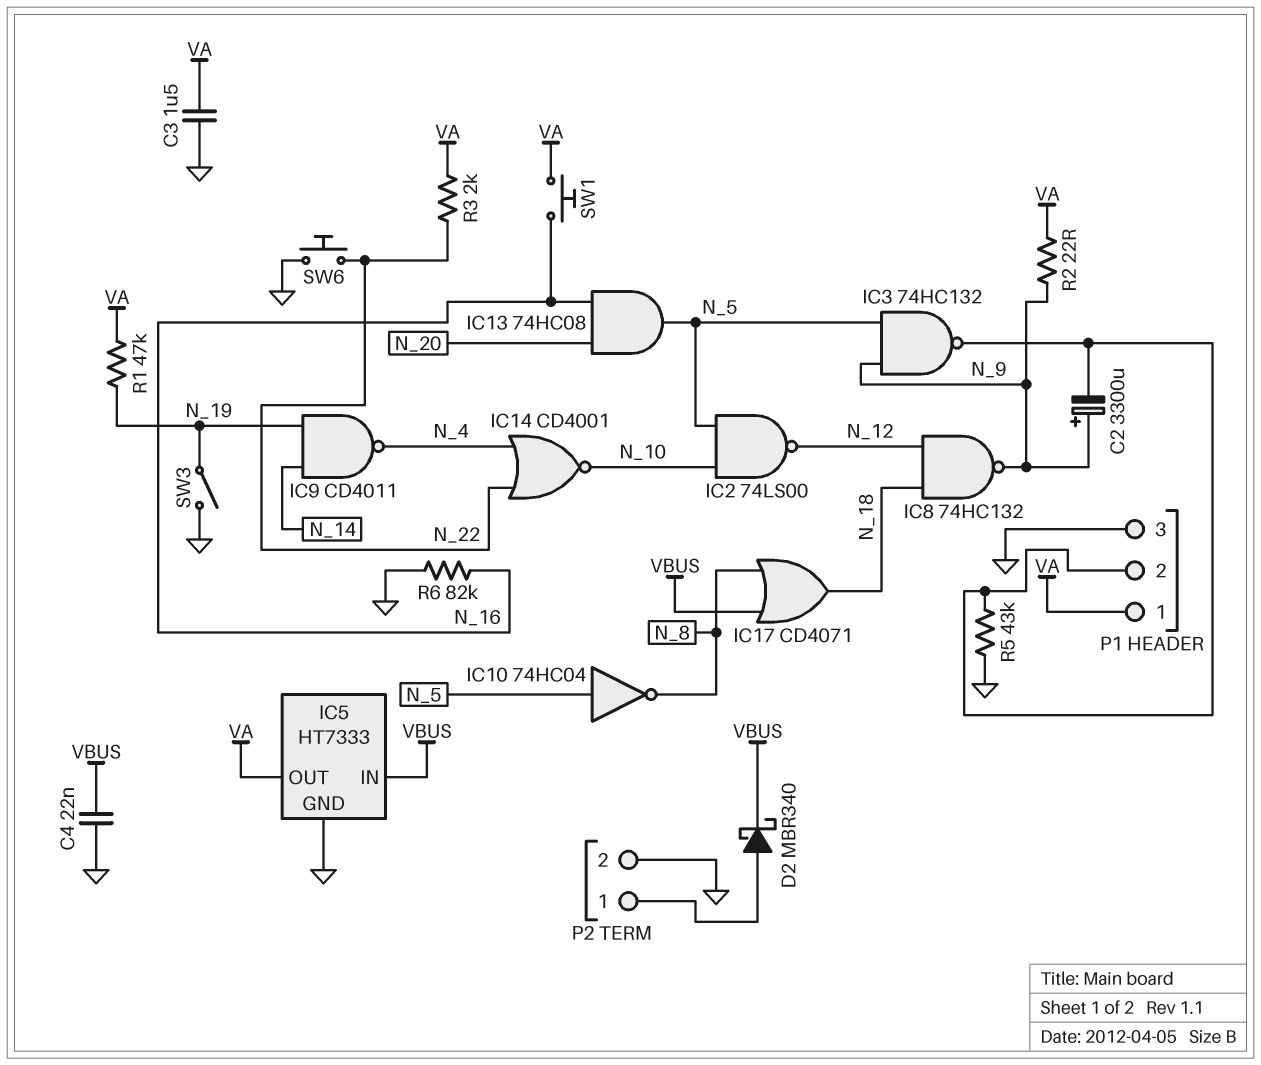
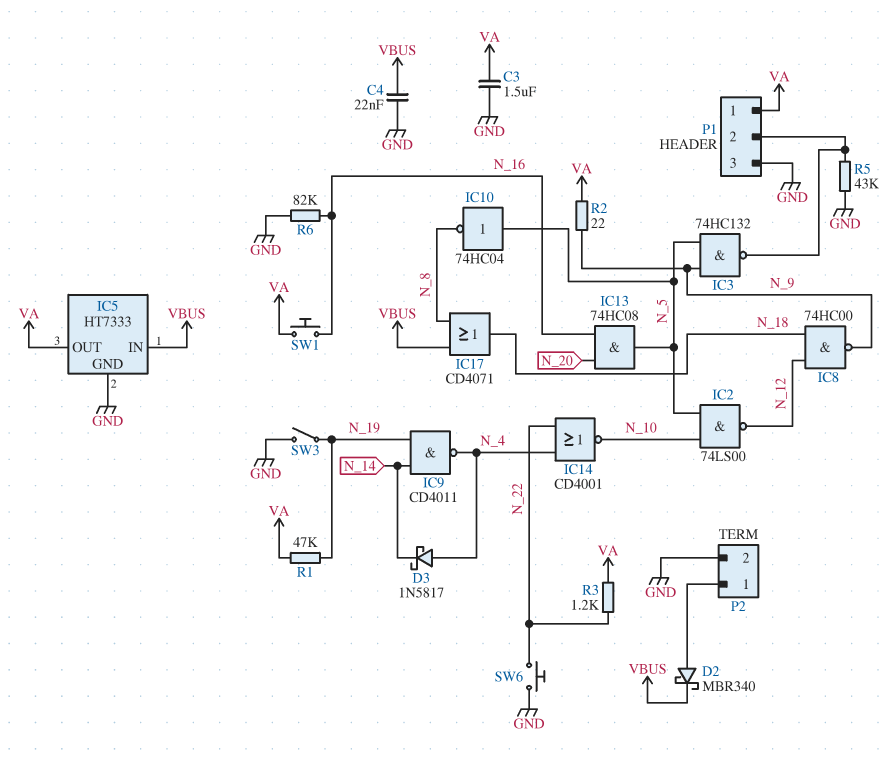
C2: 3300uF (plus N_9, minus P1/2) -> none
D3: none -> schottky 1N5817 (A N_4, K N_14)
IC8: NAND 74HC132 (in N_12, in N_18, out N_9) -> NAND 74HC00 (in N_12, in N_18, out N_9)
R3: 2k (N_22, VA) -> 1.2k (N_22, VA)

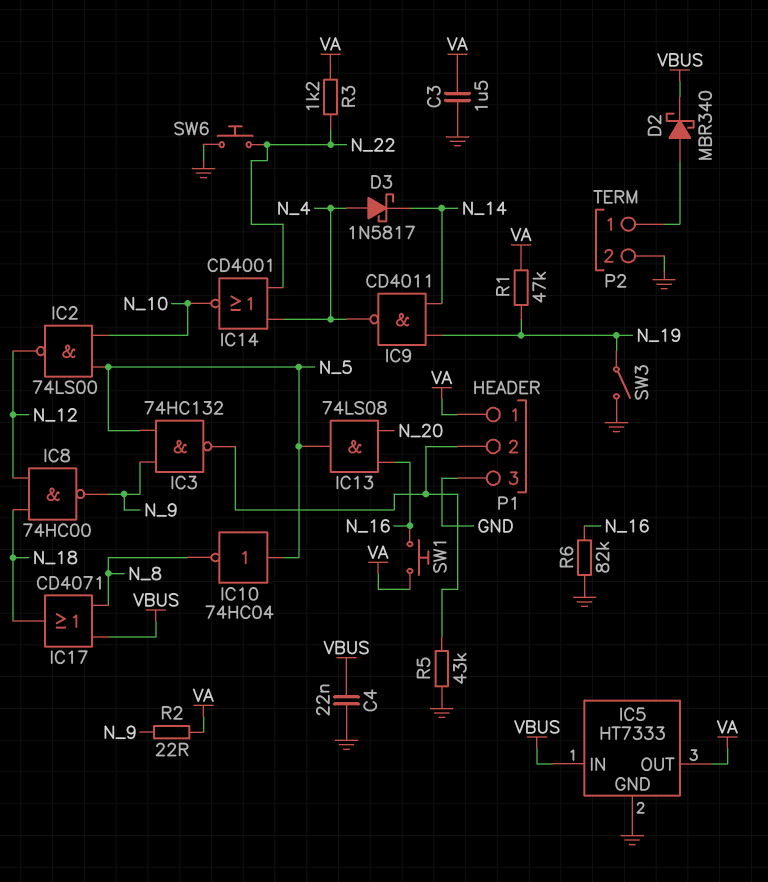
IC13: AND 74HC08 (in N_16, in N_20, out N_5) -> AND 74LS08 (in N_16, in N_20, out N_5)

